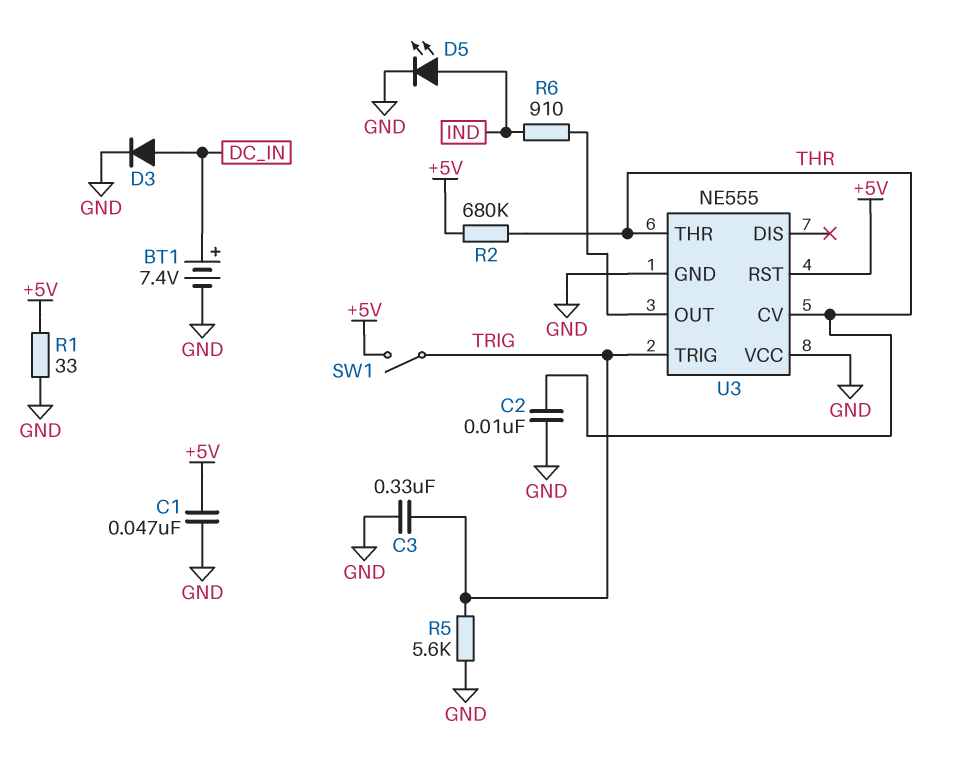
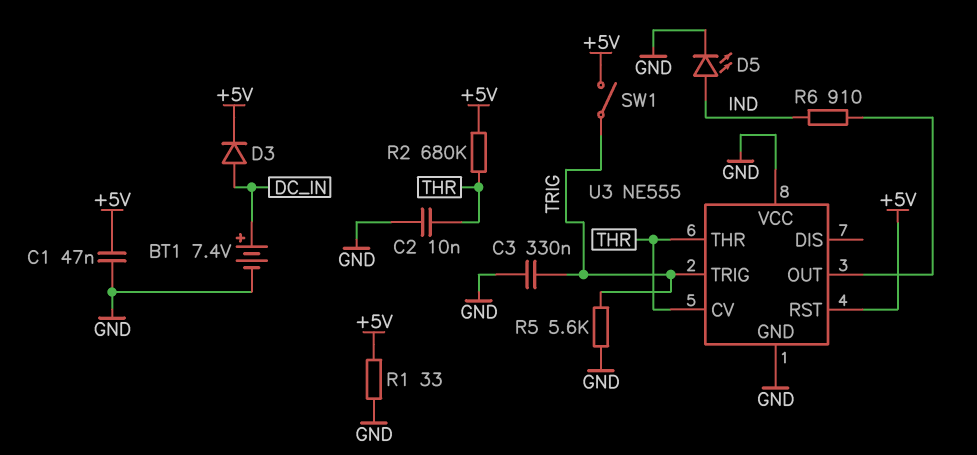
D3: diode (A DC_IN, K GND) -> diode (A DC_IN, K +5V)

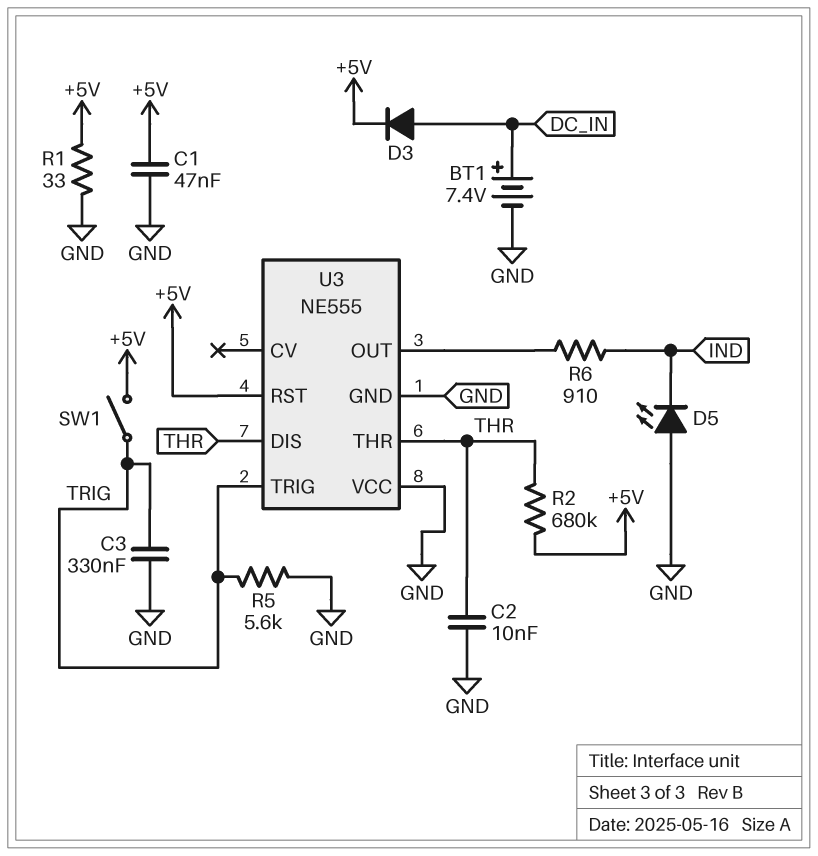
D5: LED (A IND, K GND) -> LED (A GND, K IND)
U3 pin CV: THR -> none
U3 pin DIS: none -> THR

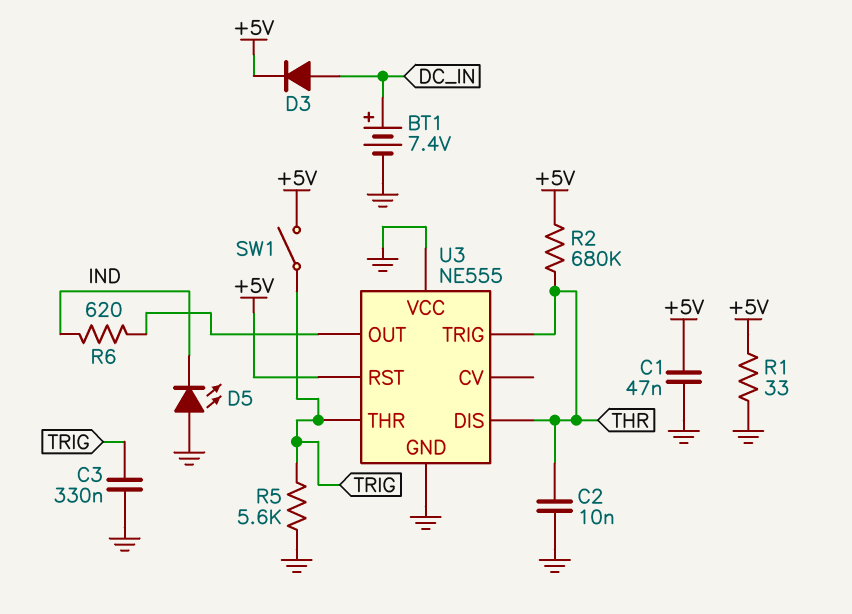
R6: 910 (IND, U3/OUT) -> 620 (IND, U3/OUT)
U3 pin THR: THR -> TRIG
U3 pin TRIG: TRIG -> THR

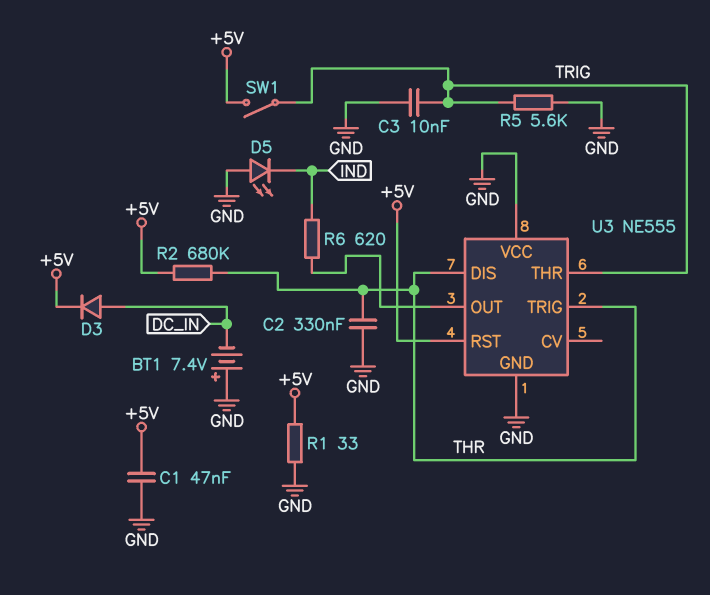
BT1: 7.4V (plus DC_IN, minus GND) -> 7.4V (plus GND, minus DC_IN)
C2: 10nF (GND, THR) -> 330nF (GND, THR)
C3: 330nF (GND, TRIG) -> 10nF (GND, TRIG)

